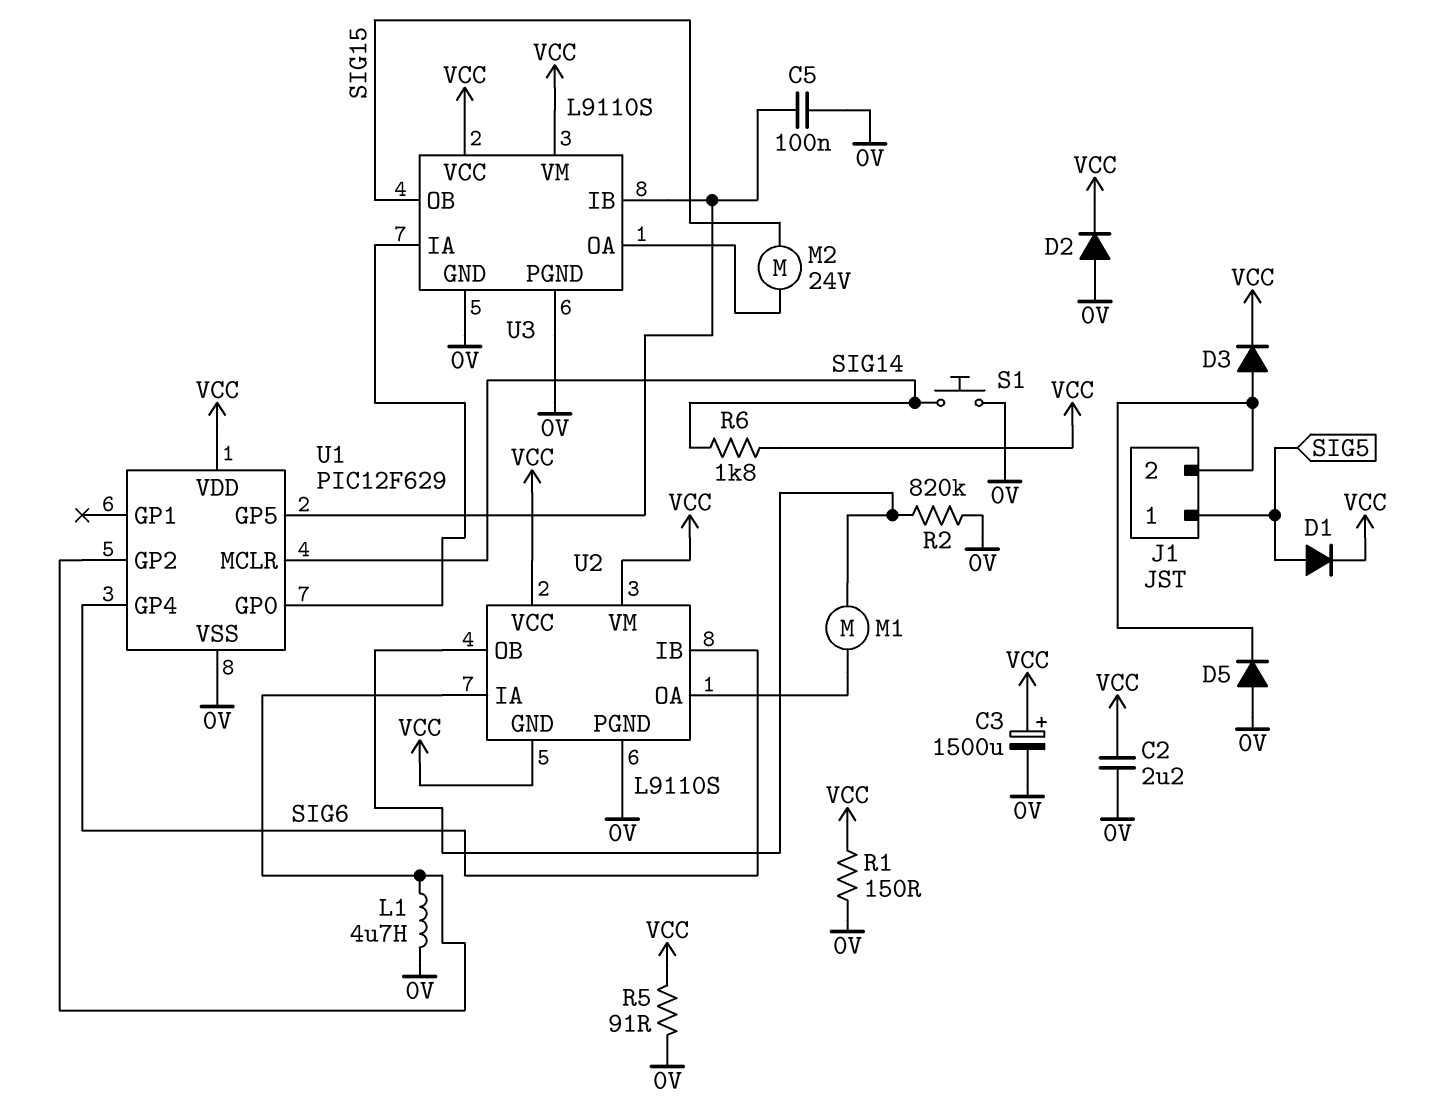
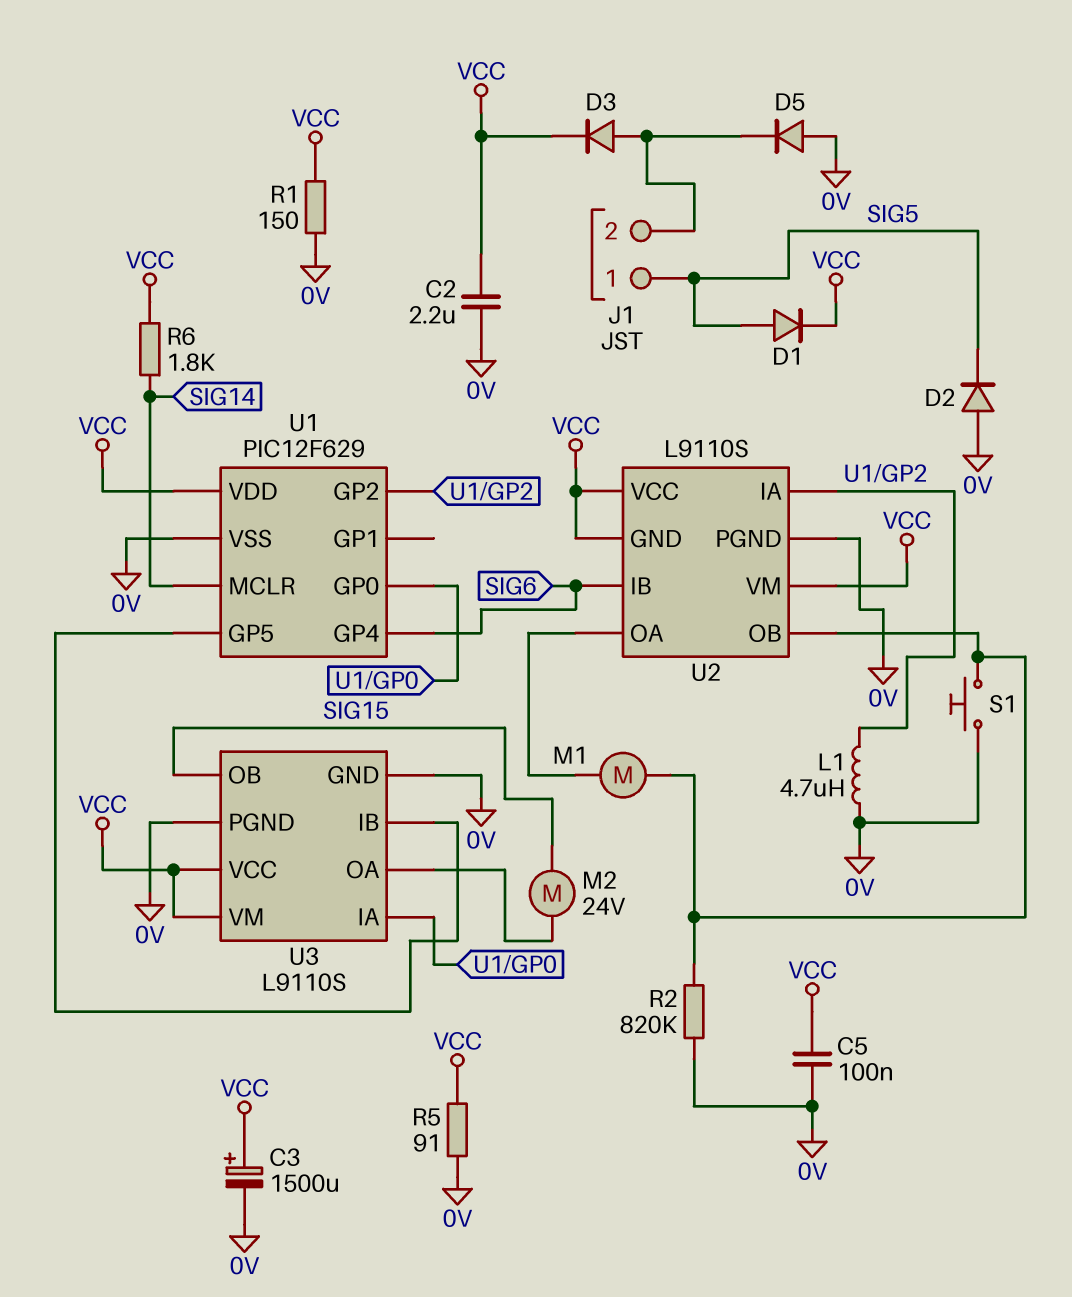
C5: 100nF (0V, U1/GP5) -> 100nF (0V, VCC)
D2: diode (A 0V, K VCC) -> diode (A 0V, K SIG5)
S1: button (0V, SIG14) -> button (0V, U2/OB)

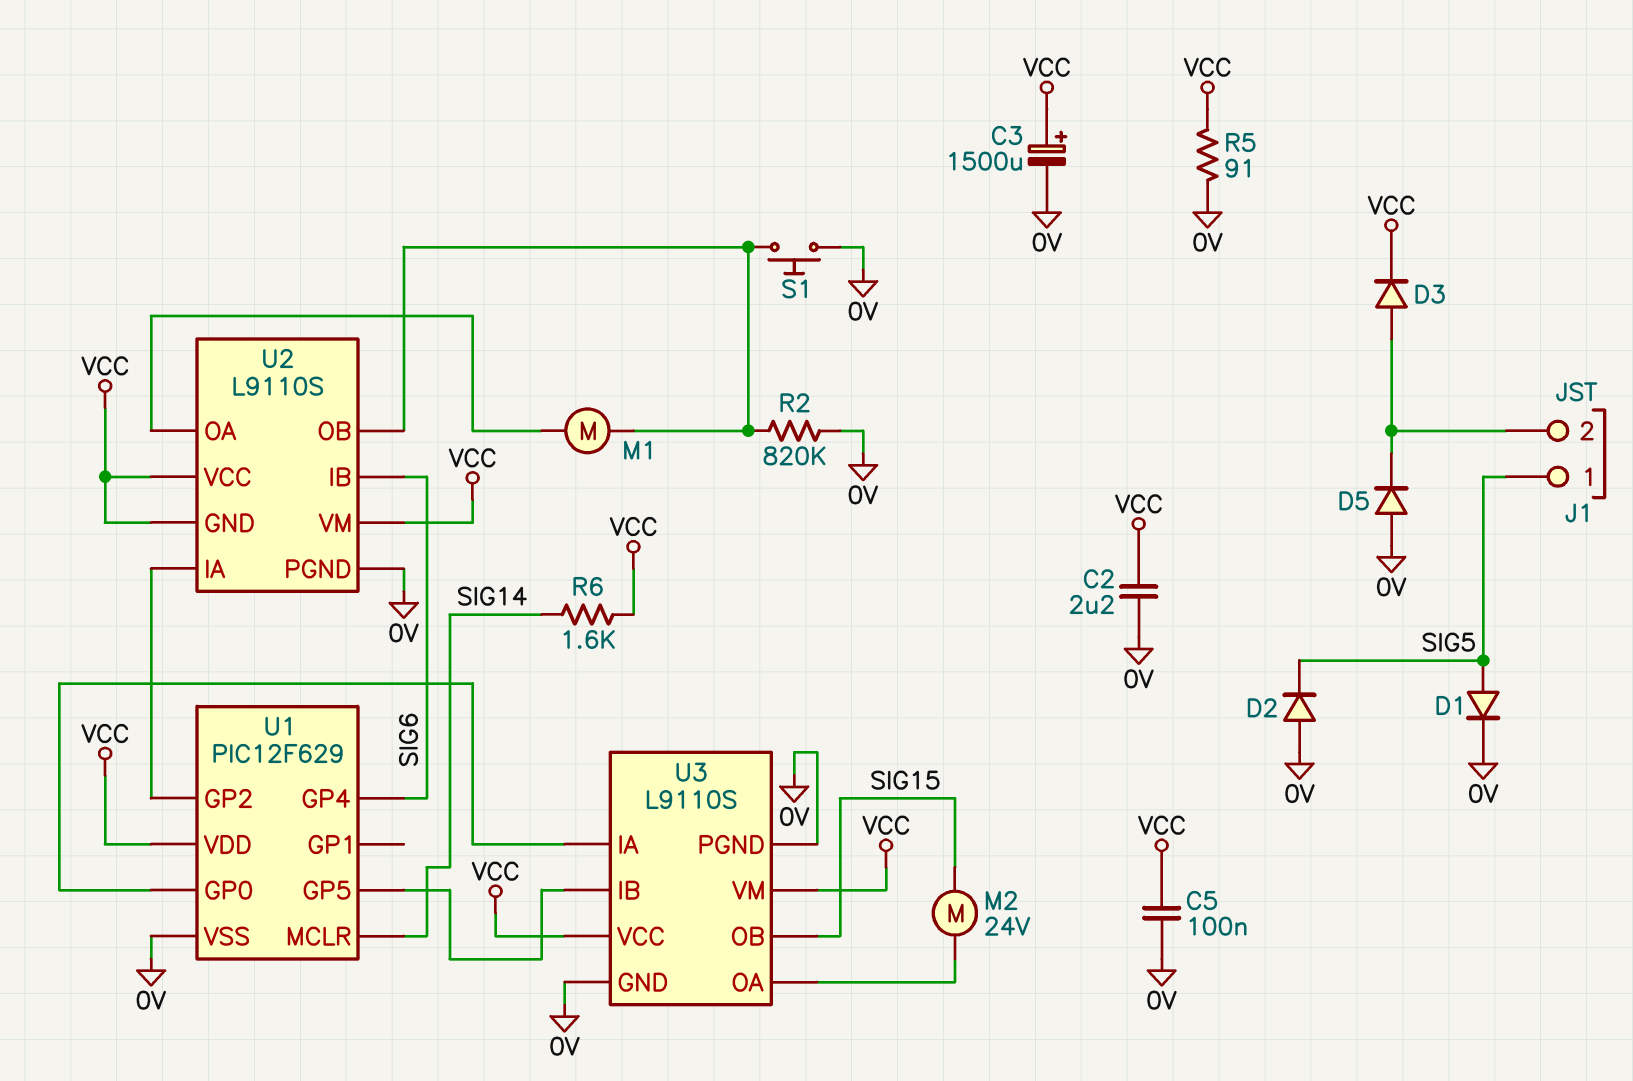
D1: diode (A SIG5, K VCC) -> diode (A SIG5, K 0V)
L1: 4.7uH (0V, U1/GP2) -> none
R1: 150 (0V, VCC) -> none
R6: 1.8k (SIG14, VCC) -> 1.6k (SIG14, VCC)

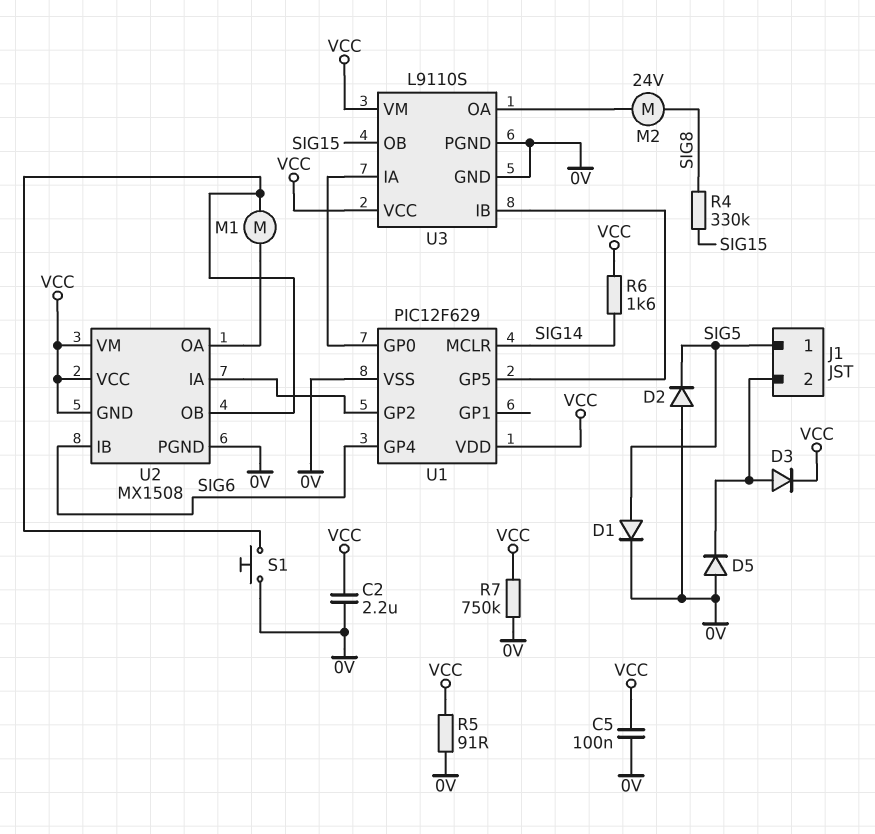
C3: 1500uF (plus VCC, minus 0V) -> none
M2: motor 24V (SIG15, U3/OA) -> motor 24V (SIG8, U3/OA)
R2: 820k (0V, U2/OB) -> none
R4: none -> 330k (SIG8, SIG15)
R7: none -> 750k (0V, VCC)
U2: L9110S -> MX1508

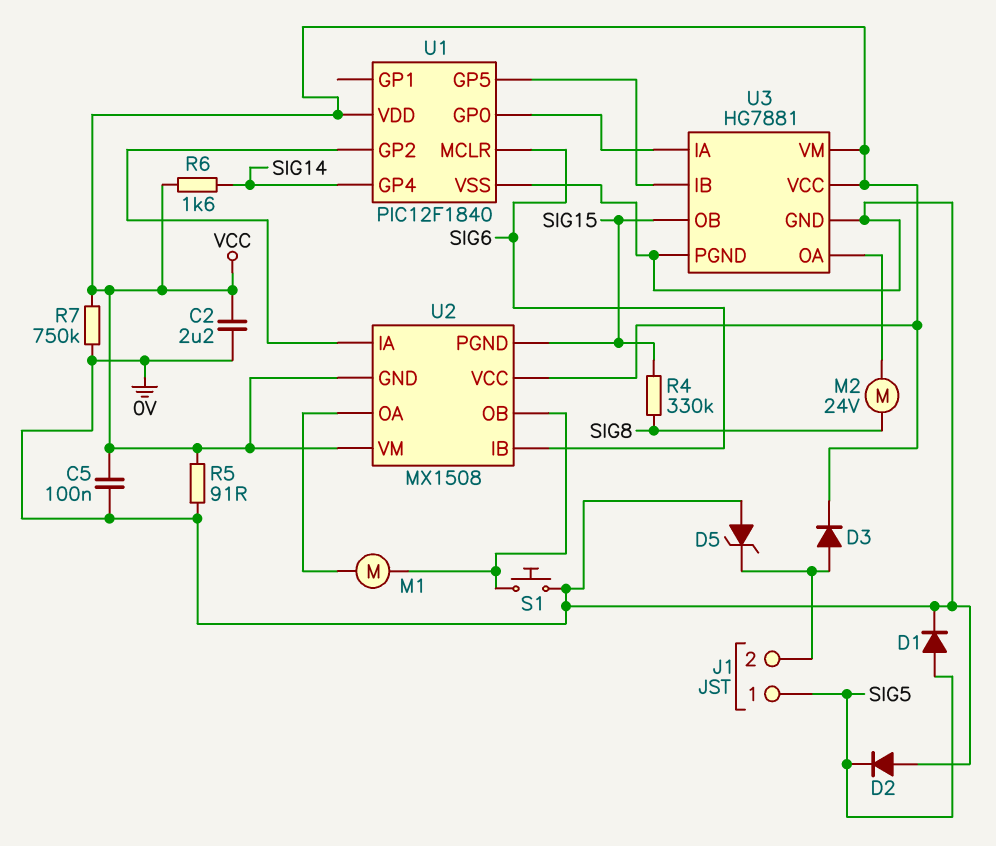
D5: diode (A 0V, K J1/2) -> zener (A 0V, K J1/2)
U1: PIC12F629 -> PIC12F1840
U1 pin GP4: SIG6 -> SIG14
U1 pin MCLR: SIG14 -> SIG6
U2 pin PGND: 0V -> SIG15
U3: L9110S -> HG7881

